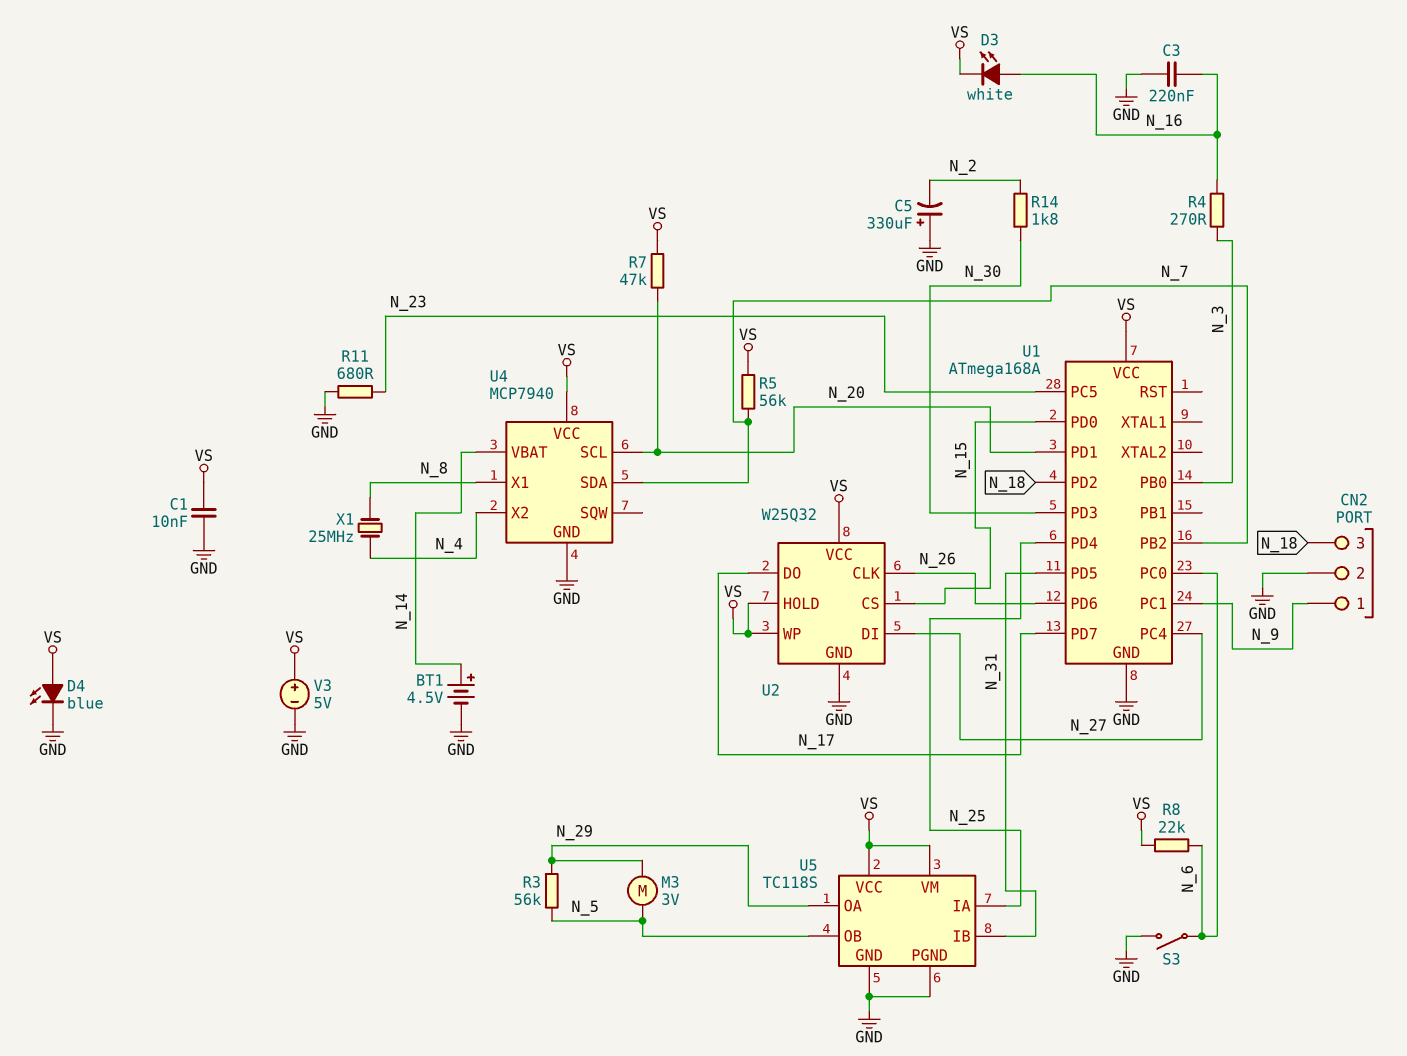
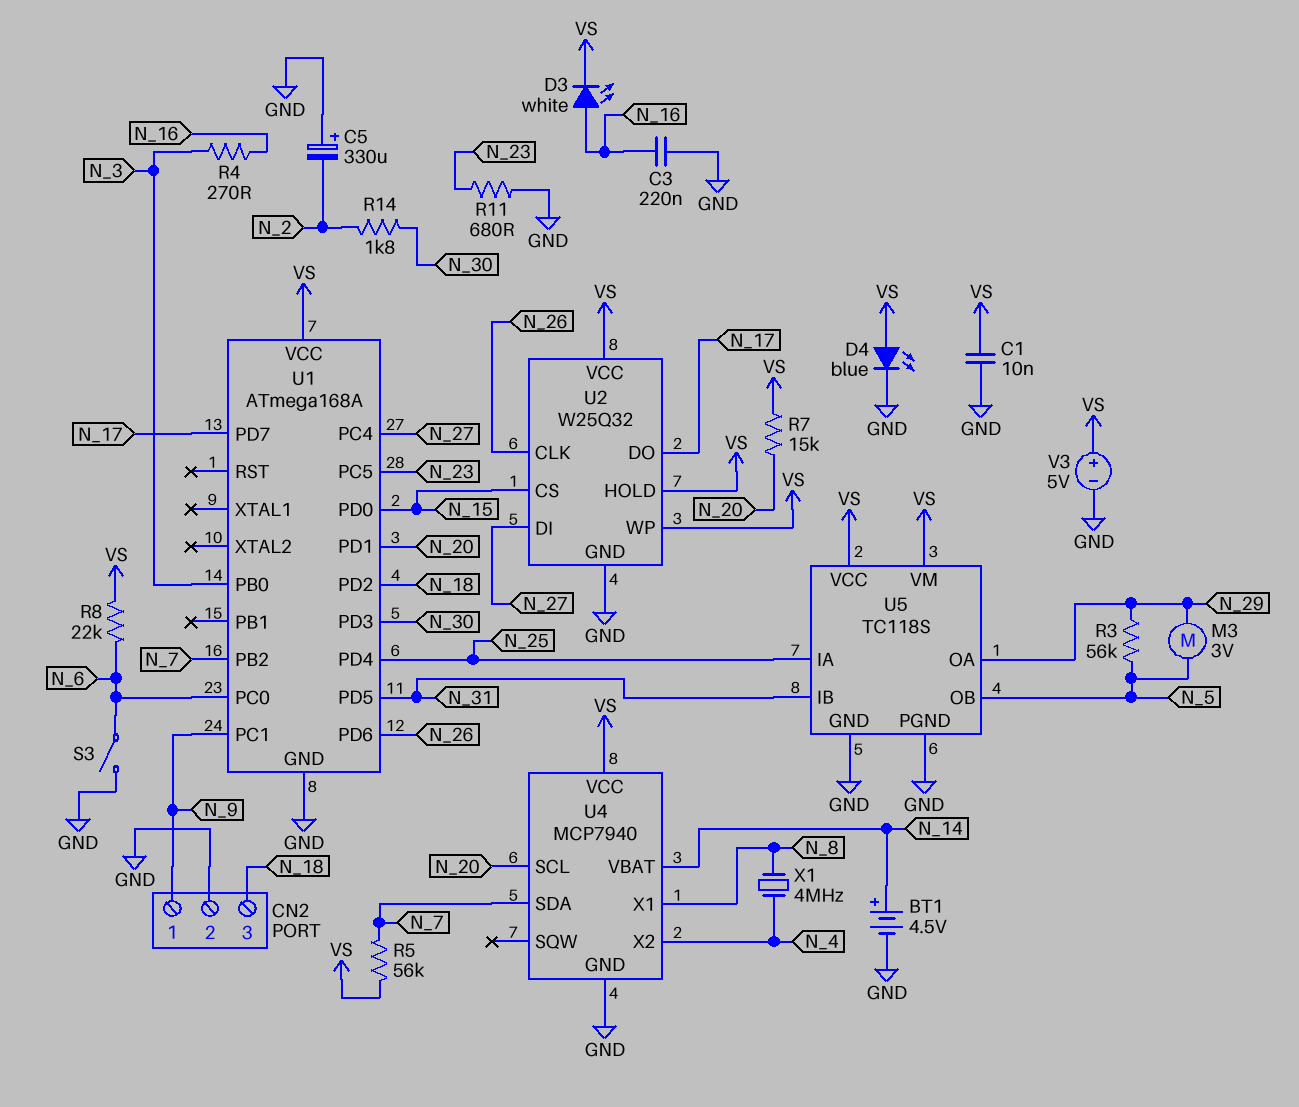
R7: 47k (N_20, VS) -> 15k (N_20, VS)
X1: 25MHz (N_4, N_8) -> 4MHz (N_4, N_8)

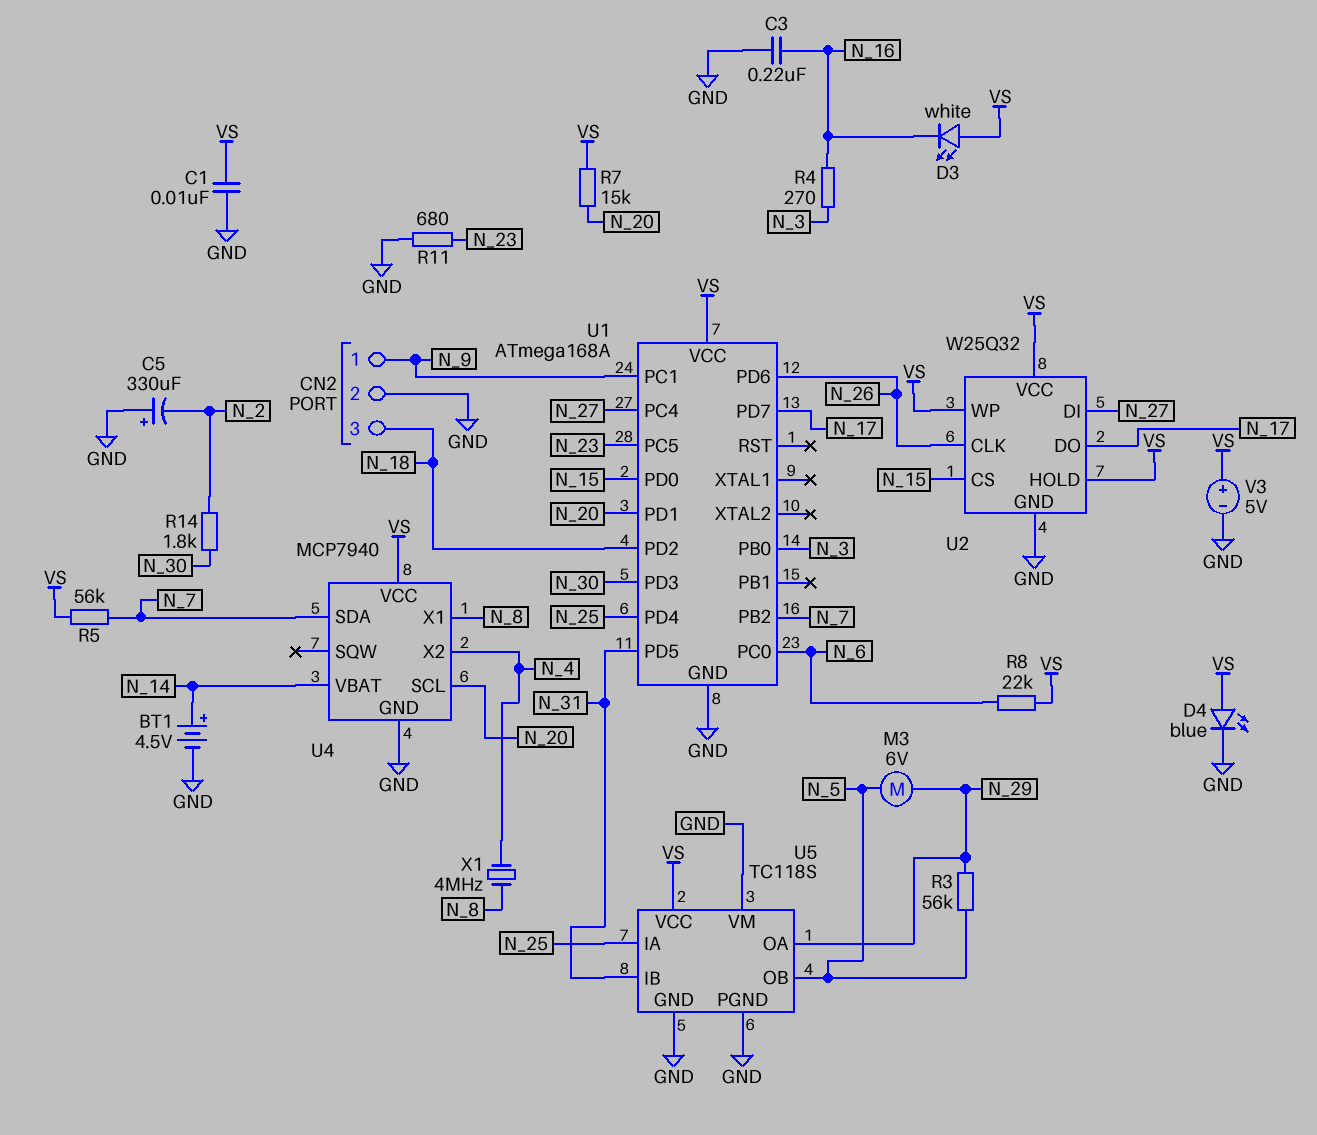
D3: LED white (A N_16, K VS) -> LED white (A VS, K N_16)
M3: motor 3V (N_5, N_29) -> motor 6V (N_5, N_29)
S3: switch (GND, N_6) -> none
U5 pin VM: VS -> GND

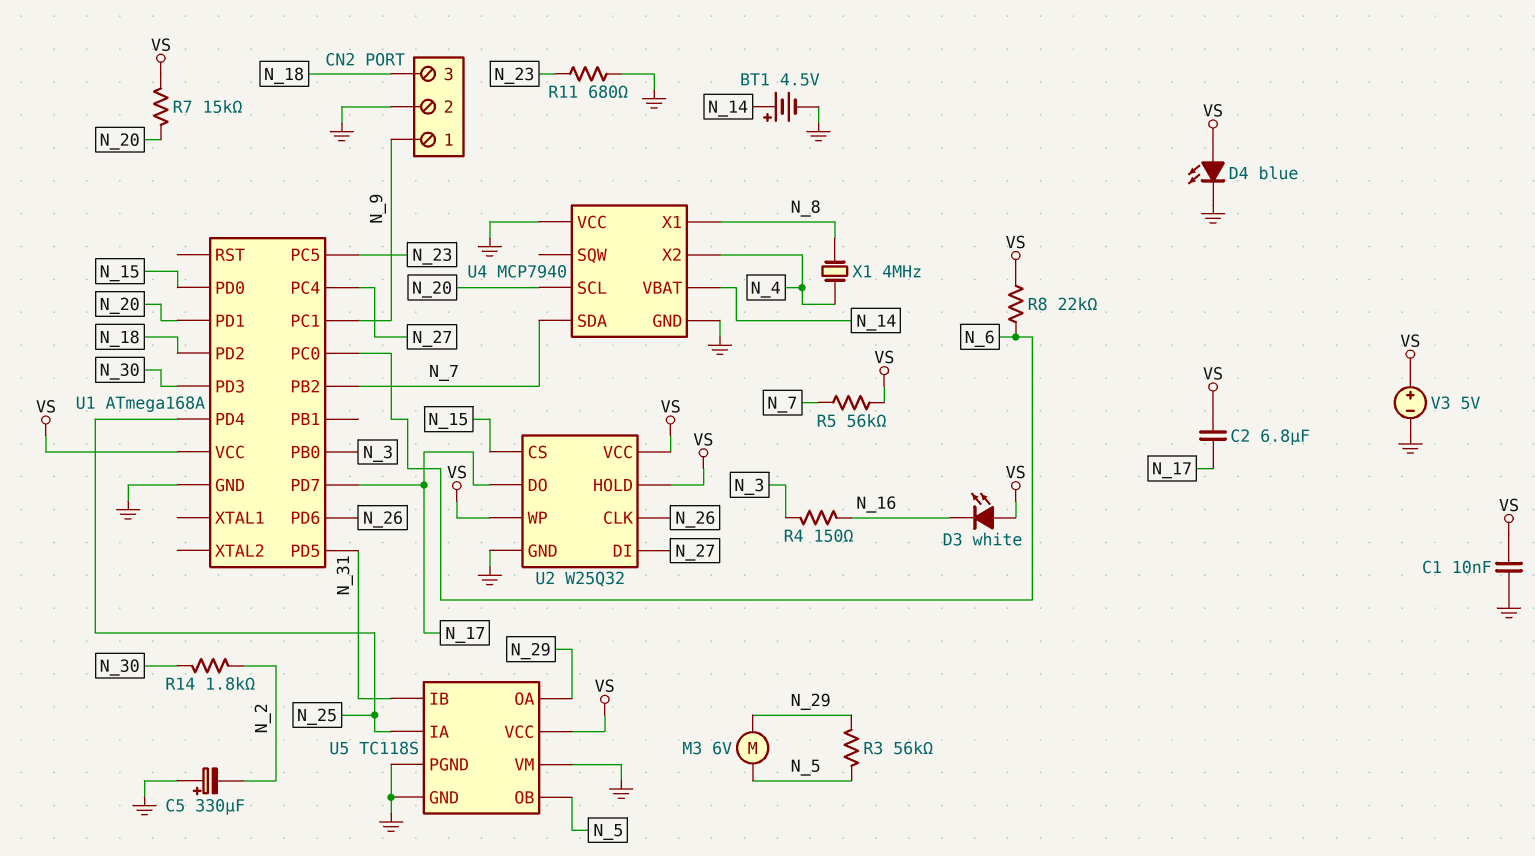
C2: none -> 6.8uF (N_17, VS)
C3: 220nF (GND, N_16) -> none
R4: 270 (N_3, N_16) -> 150 (N_3, N_16)
U4 pin VCC: VS -> GND

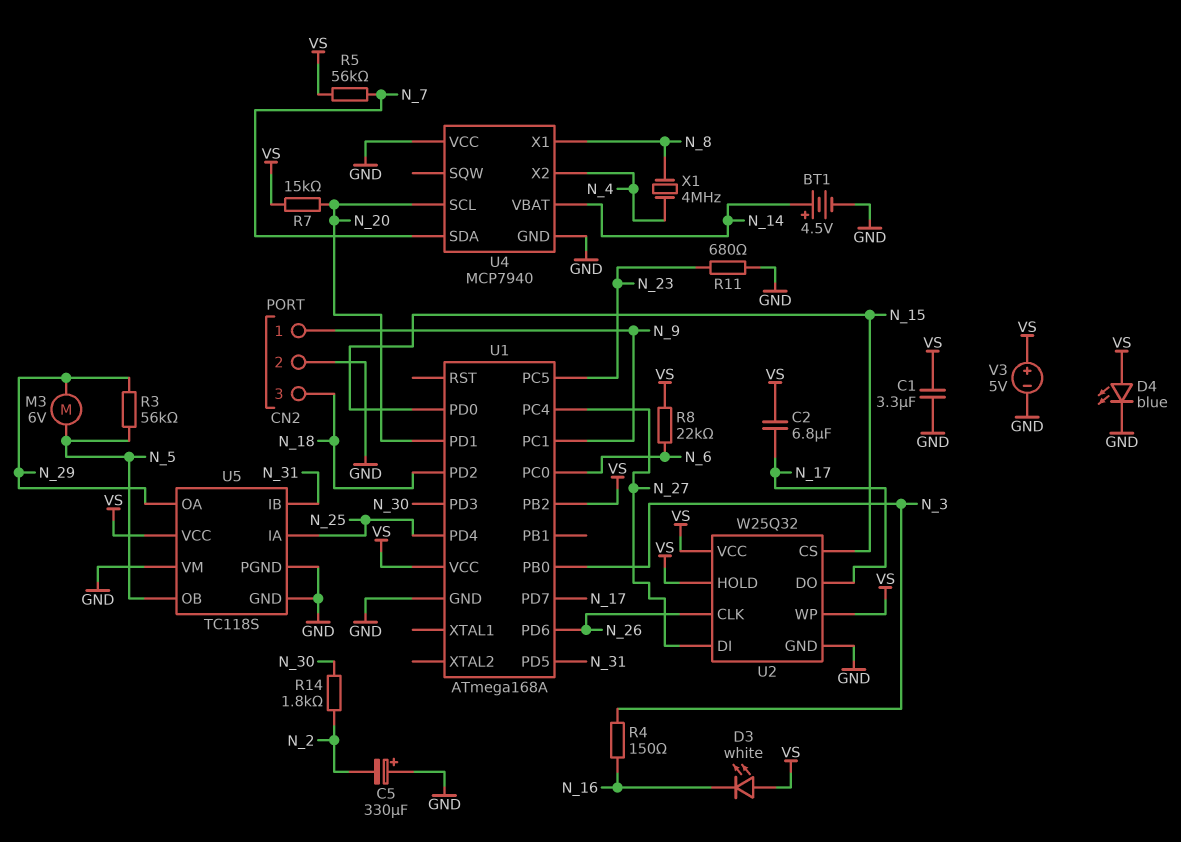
C1: 10nF (GND, VS) -> 3.3uF (GND, VS)
U1 pin PB2: N_7 -> VS

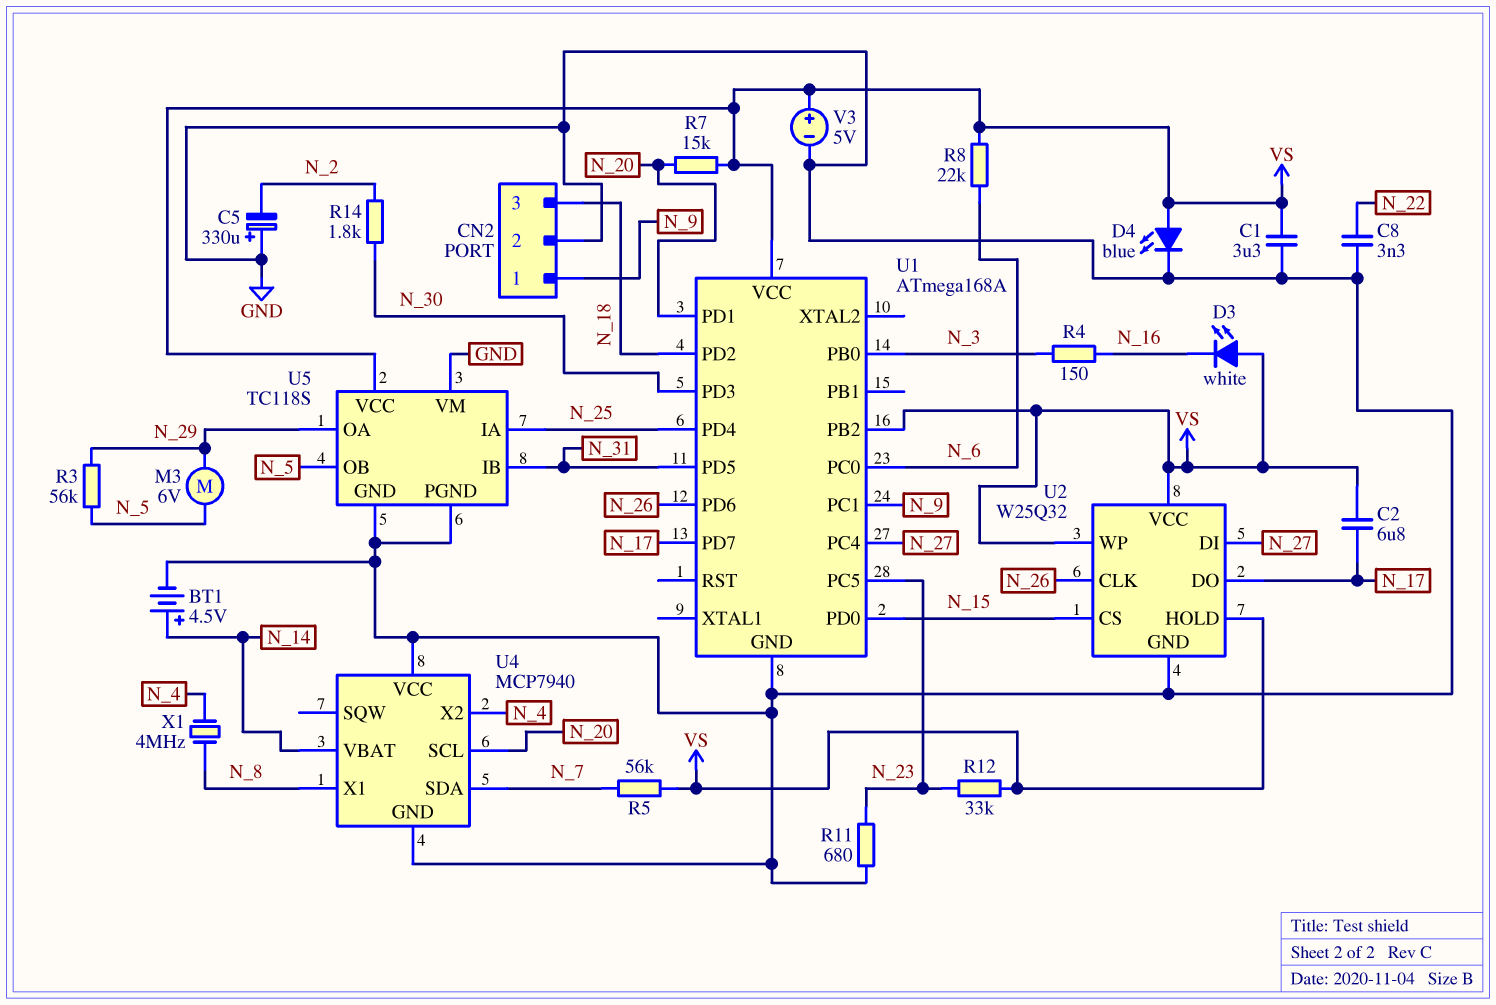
C8: none -> 3.3nF (GND, N_22)
R12: none -> 33k (N_23, VS)

